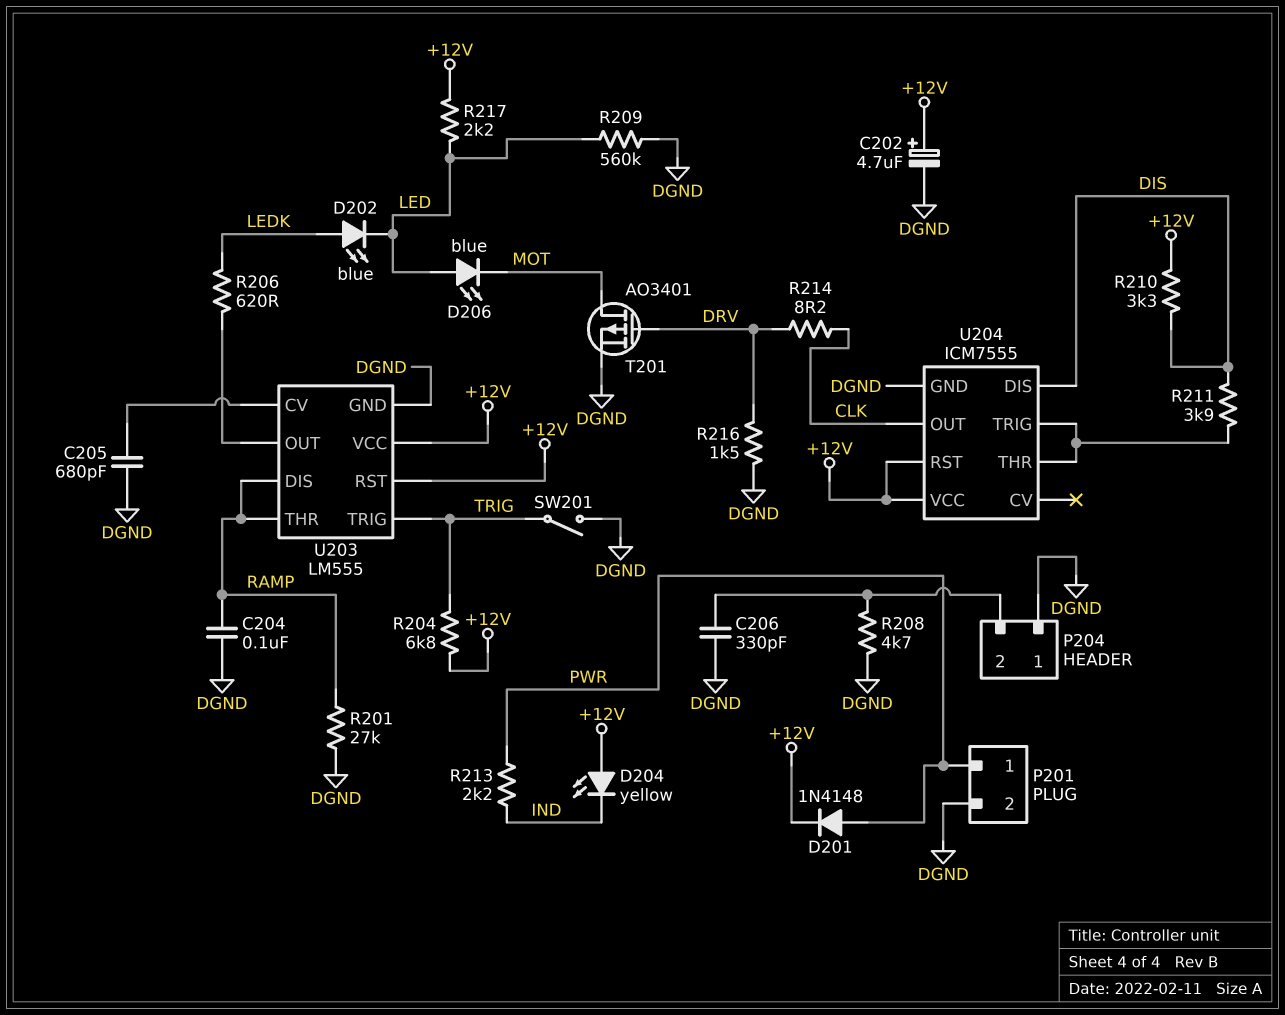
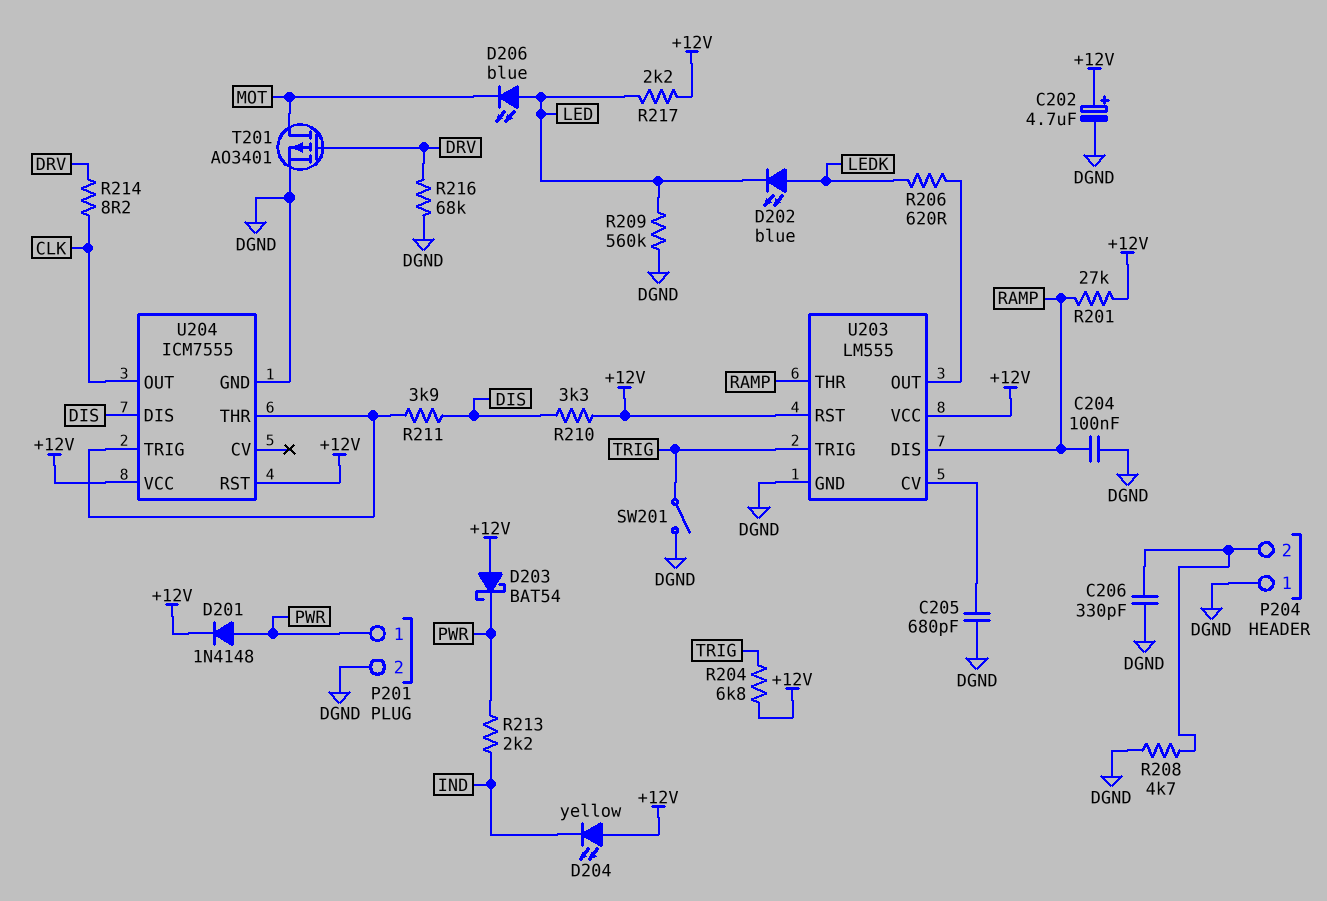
D203: none -> schottky BAT54 (A +12V, K PWR)
R201: 27k (DGND, RAMP) -> 27k (+12V, RAMP)
R216: 1.5k (DGND, DRV) -> 68k (DGND, DRV)

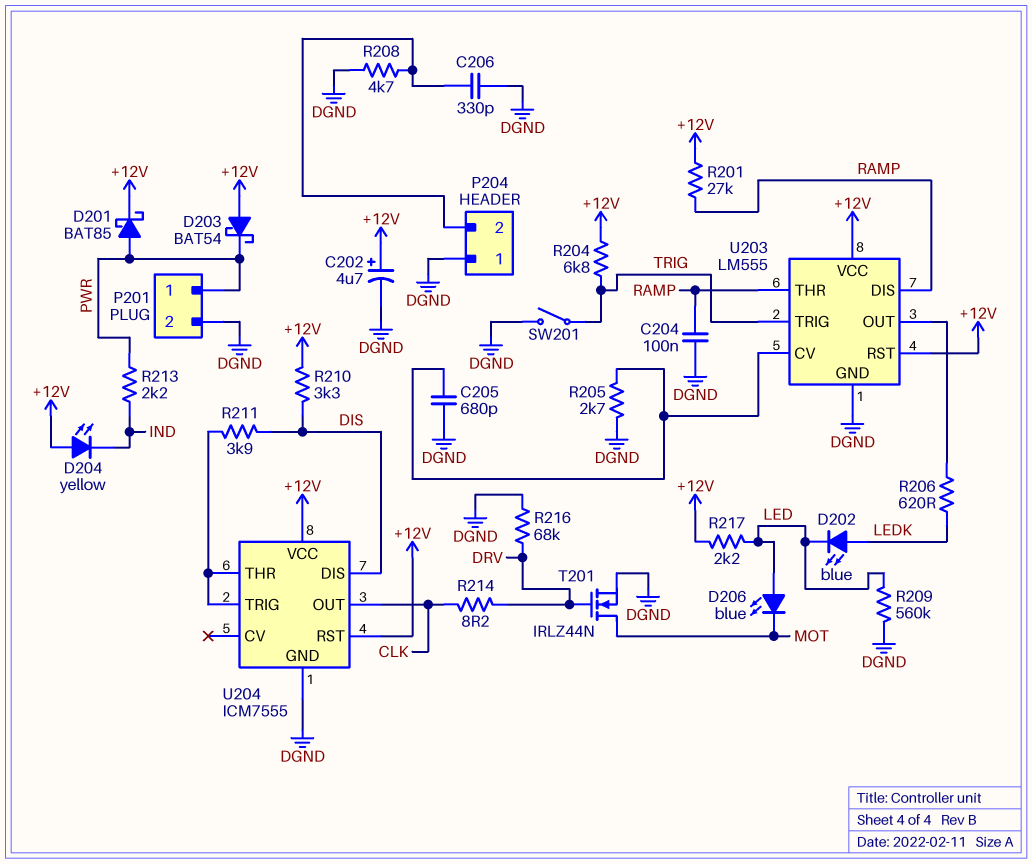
D201: diode 1N4148 (A PWR, K +12V) -> schottky BAT85 (A PWR, K +12V)
R205: none -> 2.7k (DGND, U203/CV)
T201: PMOS AO3401 (G DRV, D MOT, S DGND) -> NMOS IRLZ44N (G DRV, D MOT, S DGND)

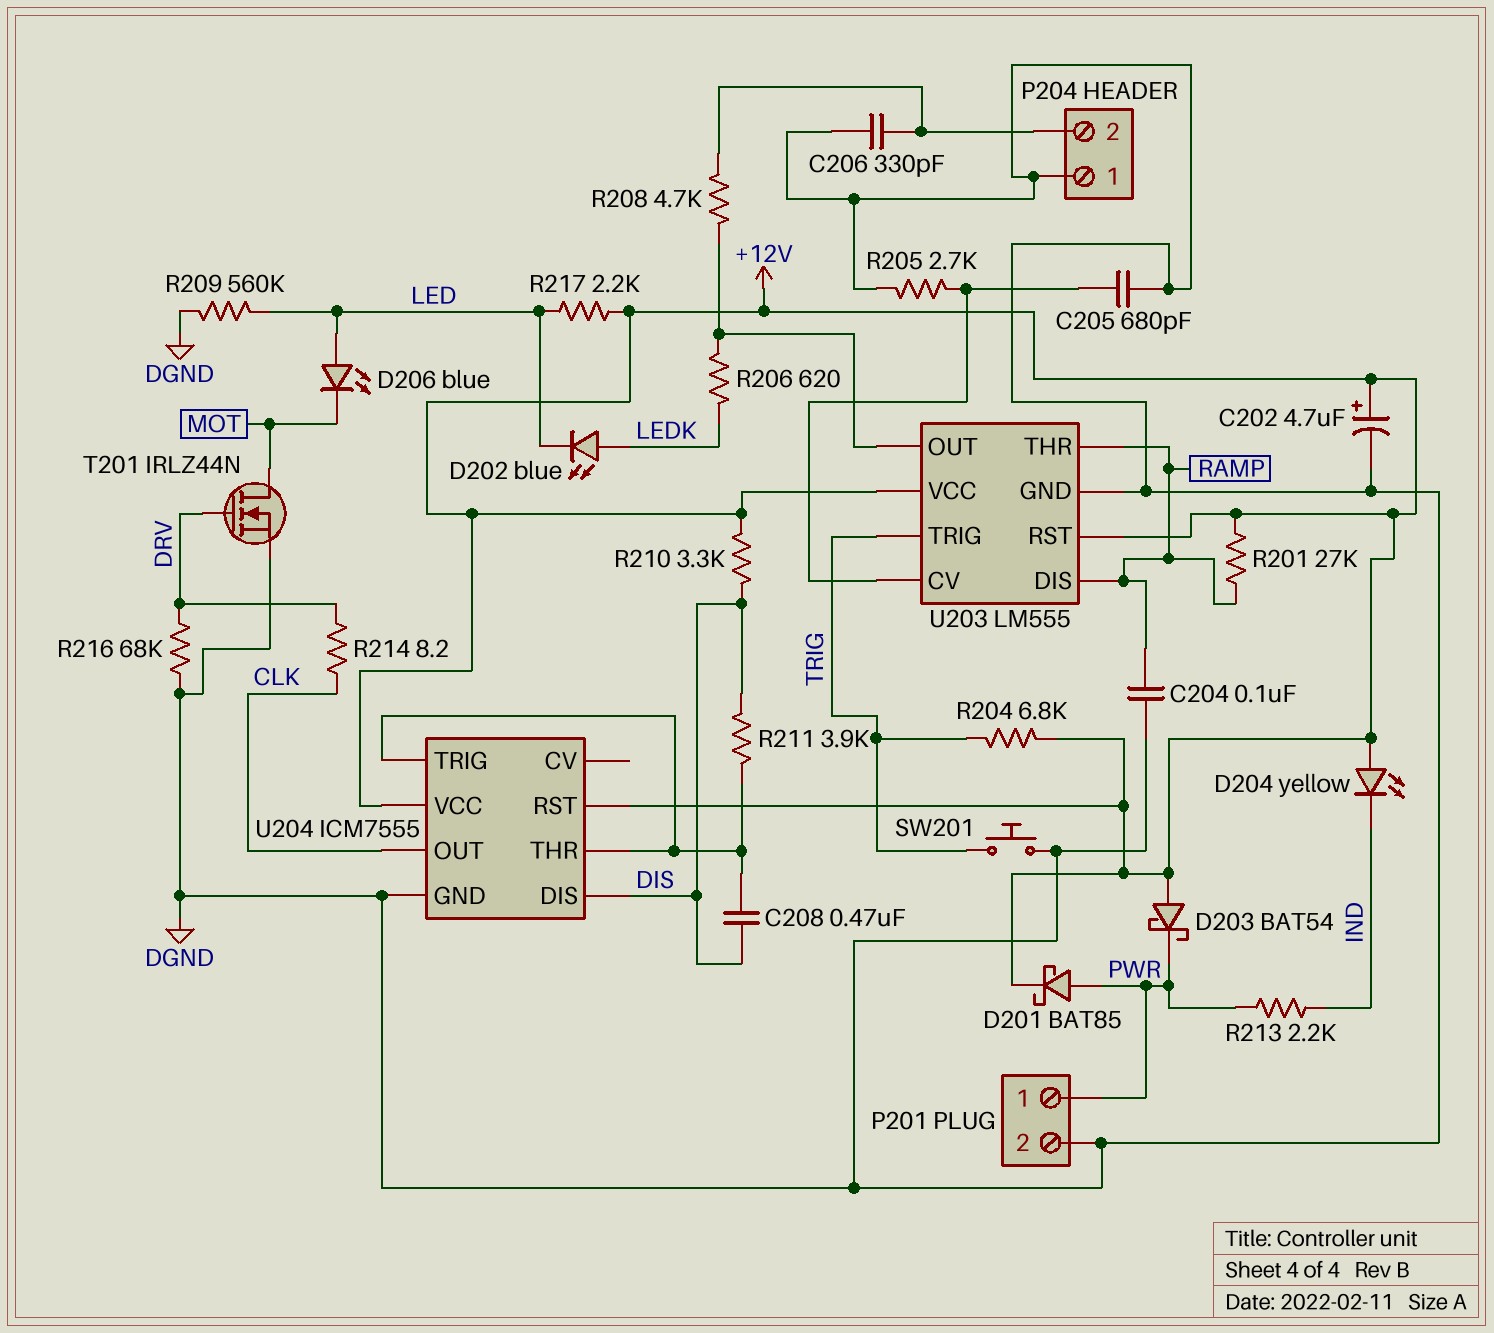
C208: none -> 470nF (DIS, U204/THR)
R208: 4.7k (DGND, P204/2) -> 4.7k (P204/2, U203/OUT)
SW201: switch (DGND, TRIG) -> button (DGND, TRIG)

